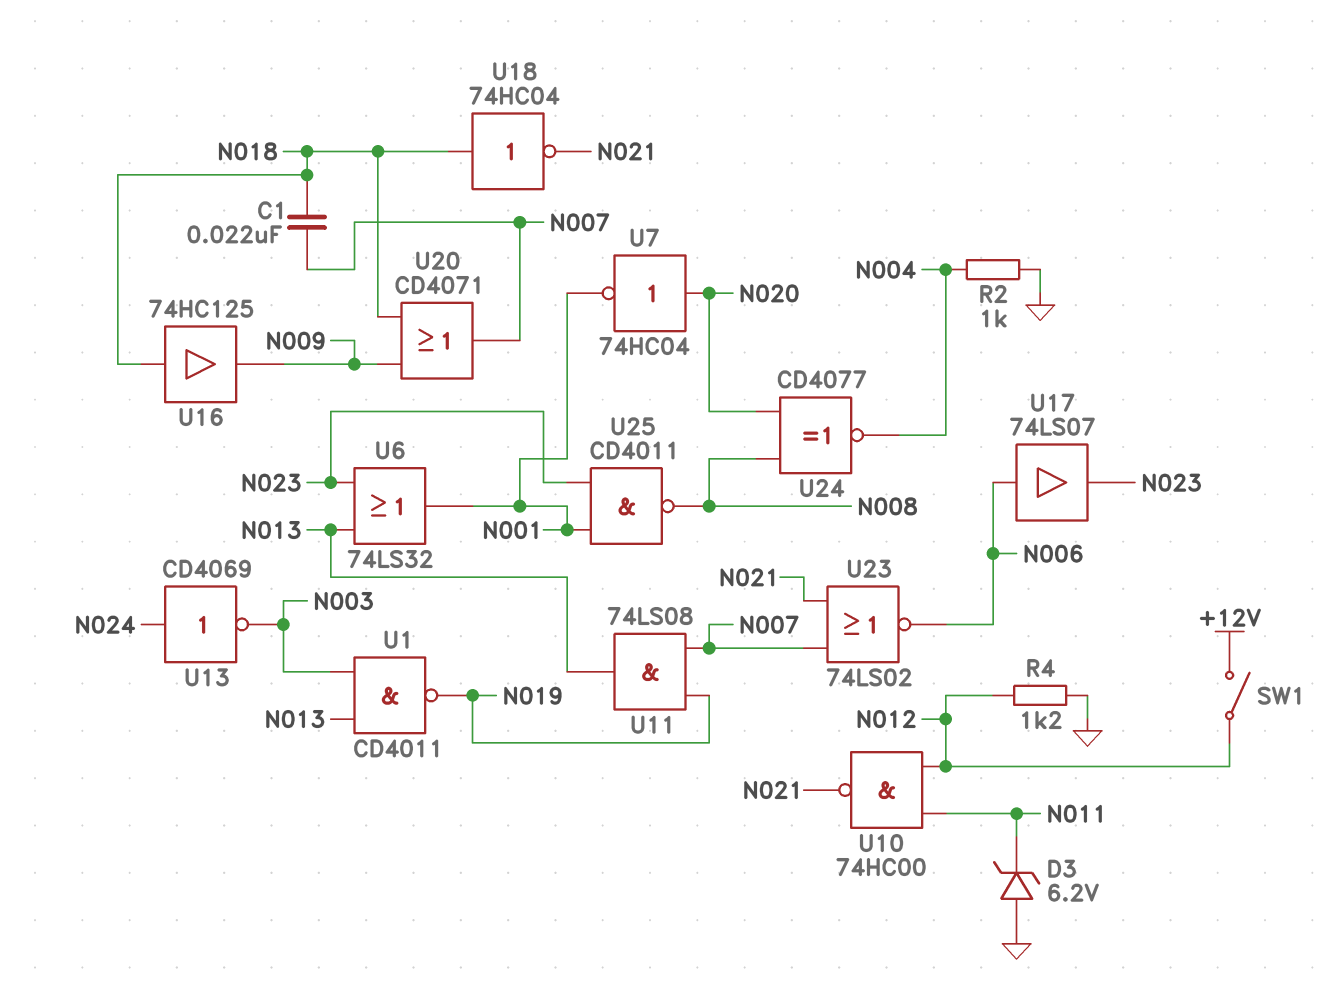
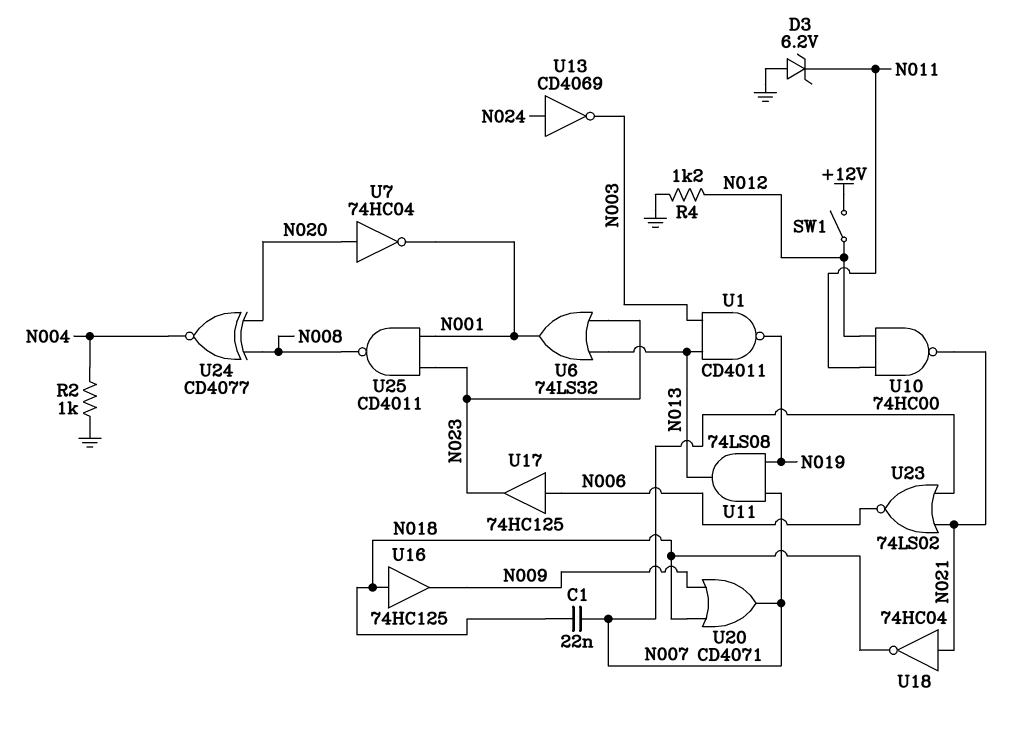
U17: buffer 74LS07 (in N006, out N023) -> buffer 74HC125 (in N006, out N023)
U18: NOT 74HC04 (in N018, out N021) -> NOT 74HC04 (in N021, out N018)

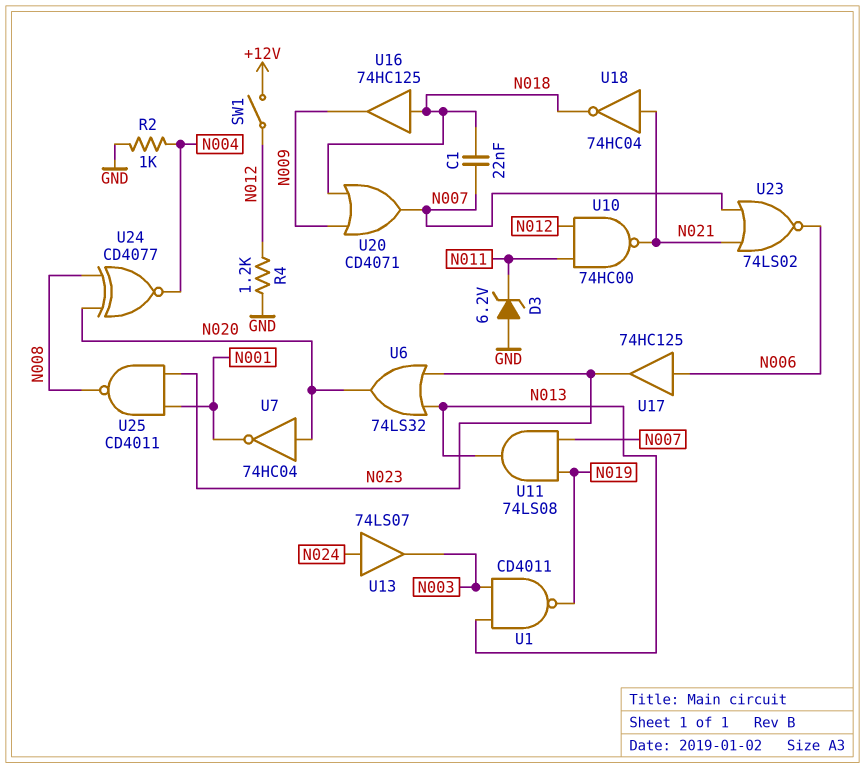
U6: OR 74LS32 (in N013, in N023, out N001) -> OR 74LS32 (in N013, in N023, out N020)
U13: NOT CD4069 (in N024, out N003) -> buffer 74LS07 (in N024, out N003)

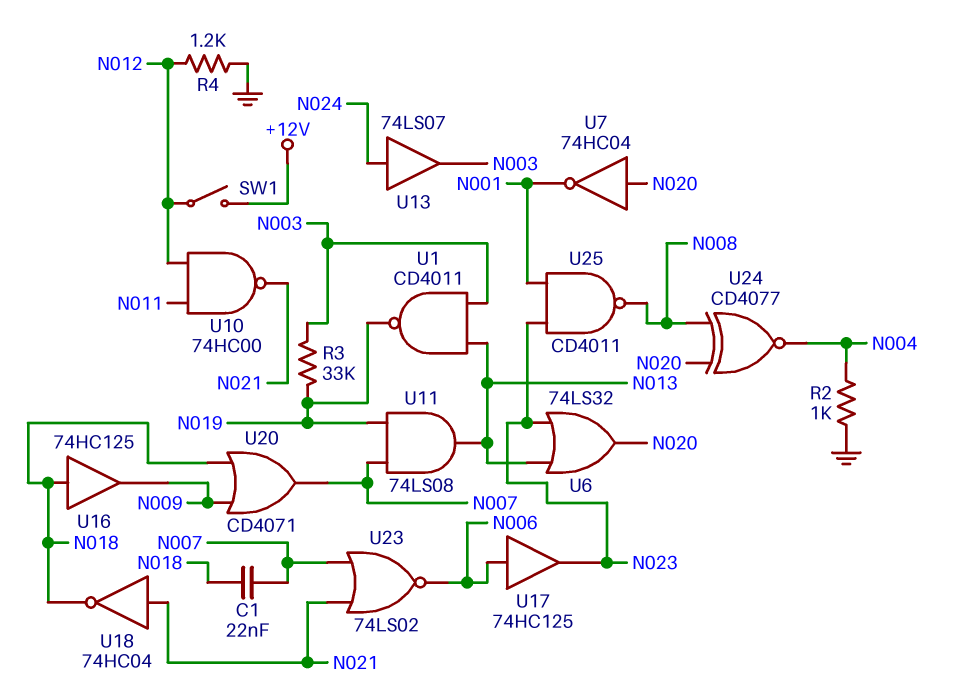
D3: zener 6.2V (A GND, K N011) -> none
R3: none -> 33k (N003, N019)

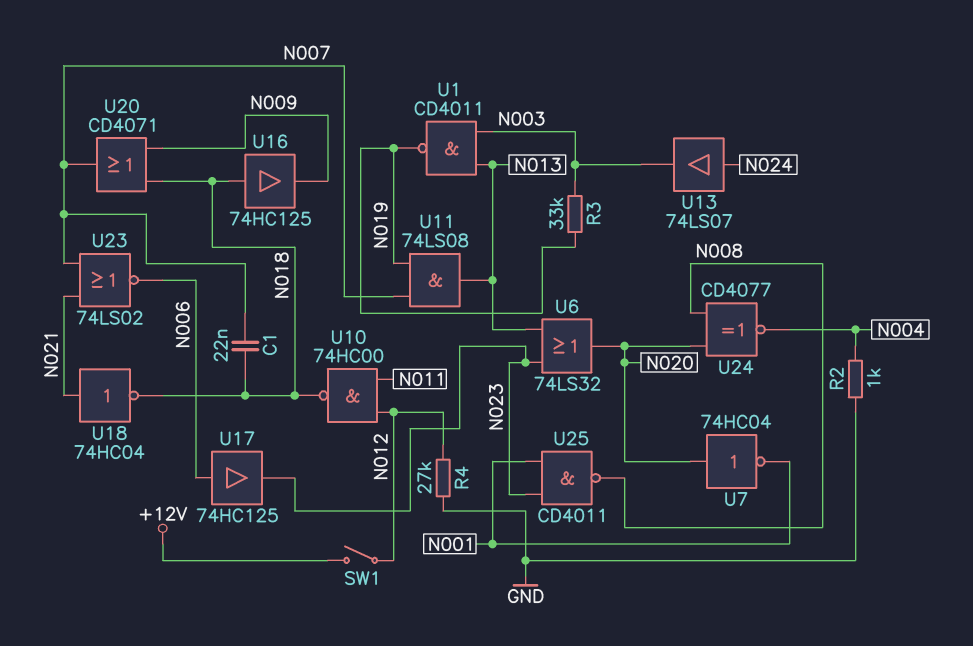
R4: 1.2k (GND, N012) -> 27k (GND, N012)
U10: NAND 74HC00 (in N011, in N012, out N021) -> NAND 74HC00 (in N011, in N012, out N018)

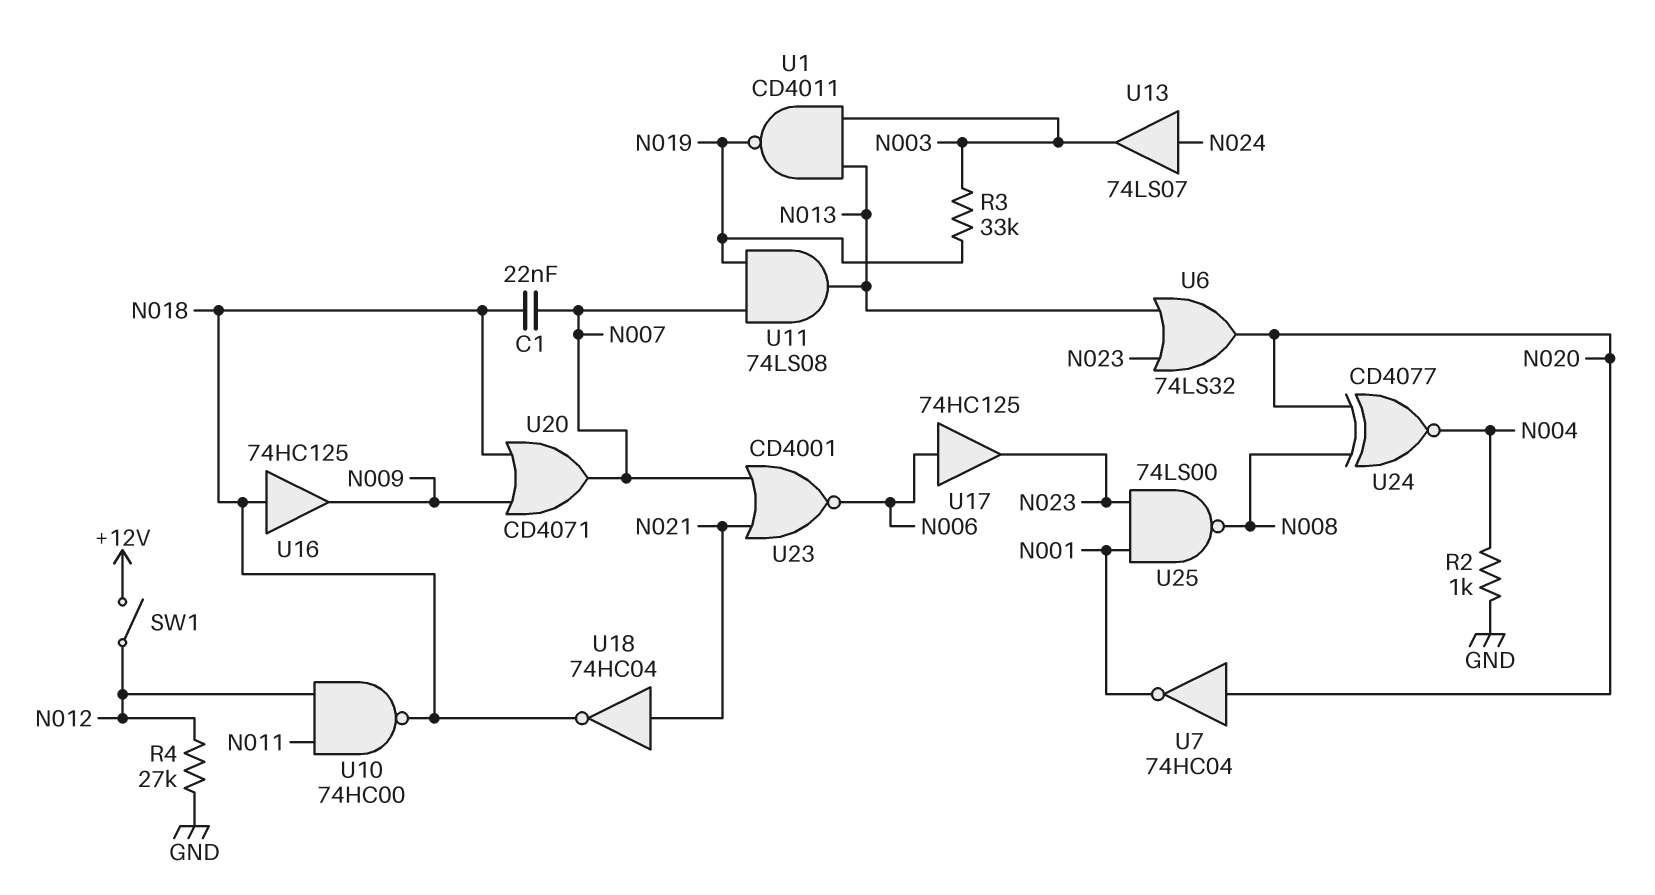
U23: NOR 74LS02 (in N007, in N021, out N006) -> NOR CD4001 (in N007, in N021, out N006)
U25: NAND CD4011 (in N001, in N023, out N008) -> NAND 74LS00 (in N001, in N023, out N008)

